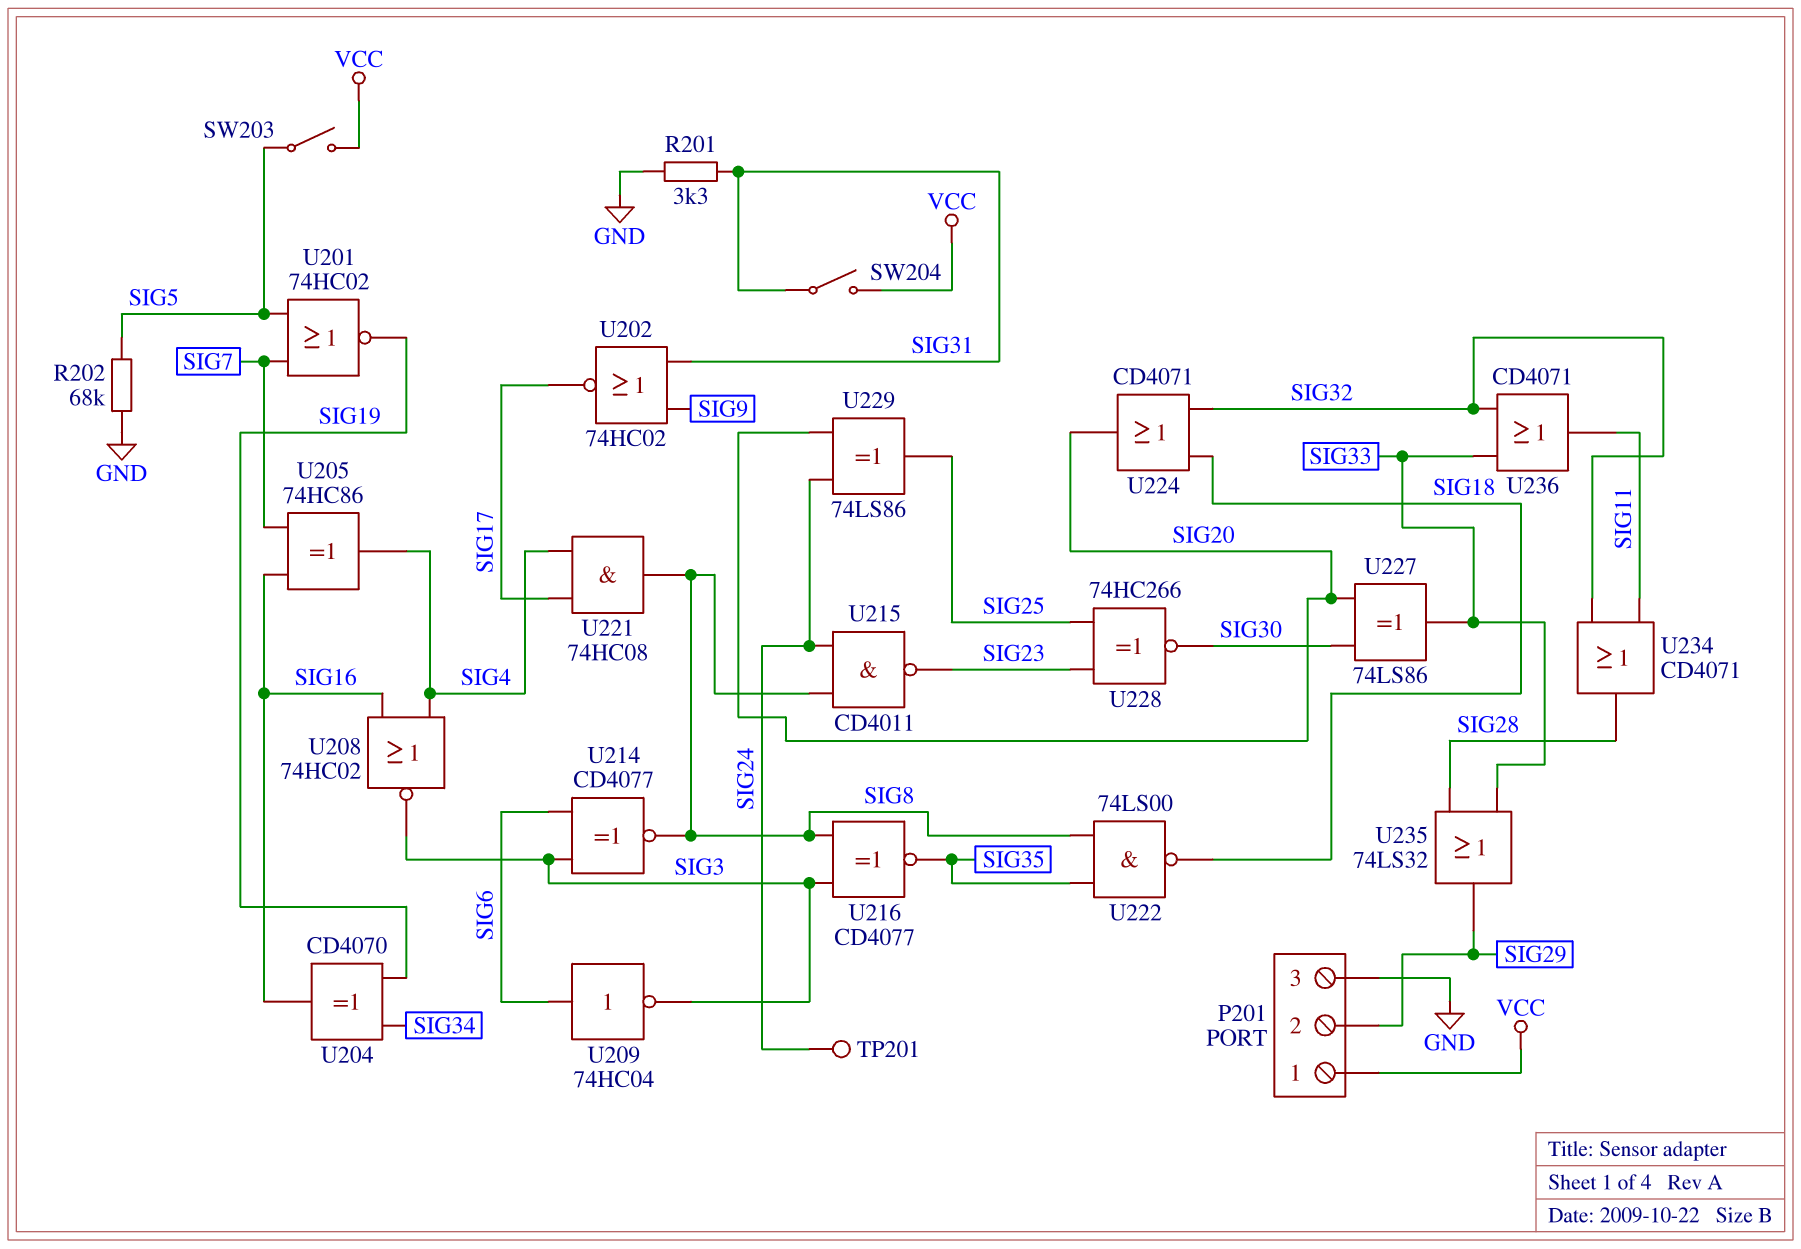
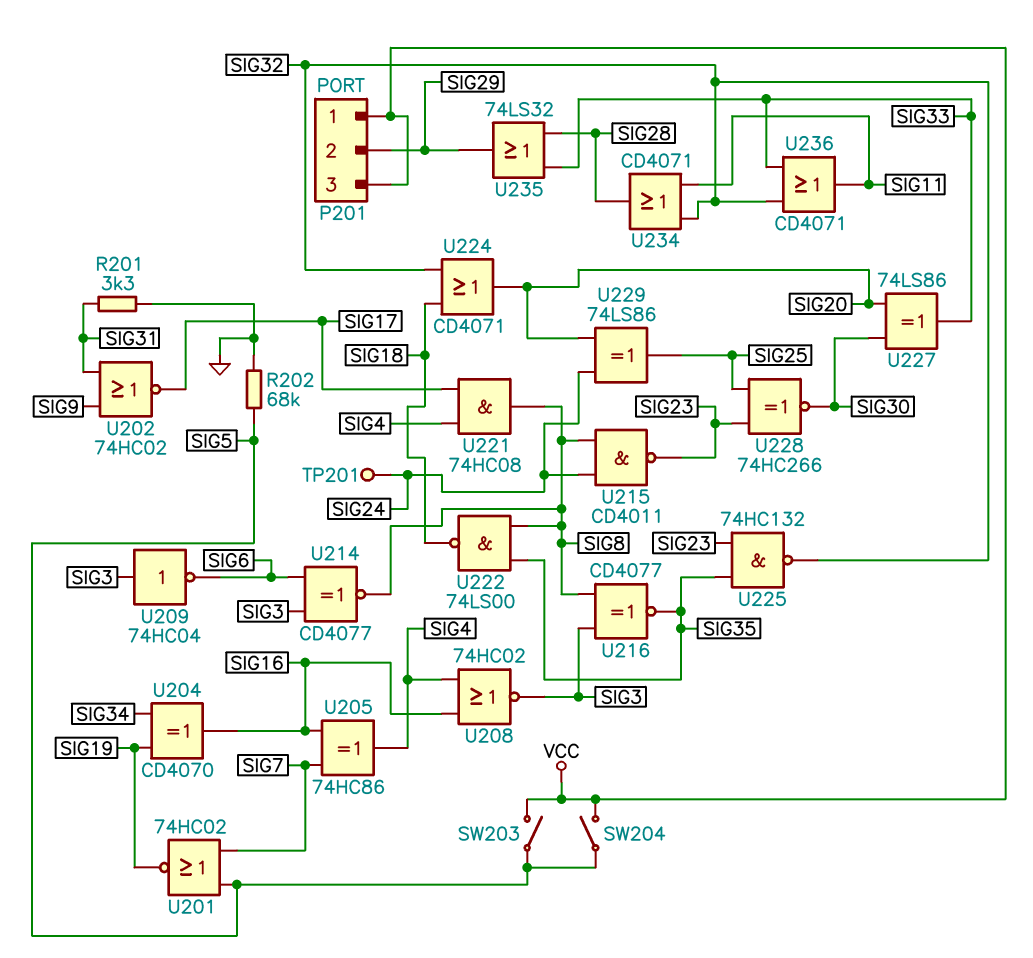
P201 pin 3: GND -> VCC
SW204: switch (SIG31, VCC) -> switch (SIG5, VCC)
U209: NOT 74HC04 (in SIG6, out SIG3) -> NOT 74HC04 (in SIG3, out SIG6)
U225: none -> NAND 74HC132 (in SIG23, in SIG35, out SIG32)

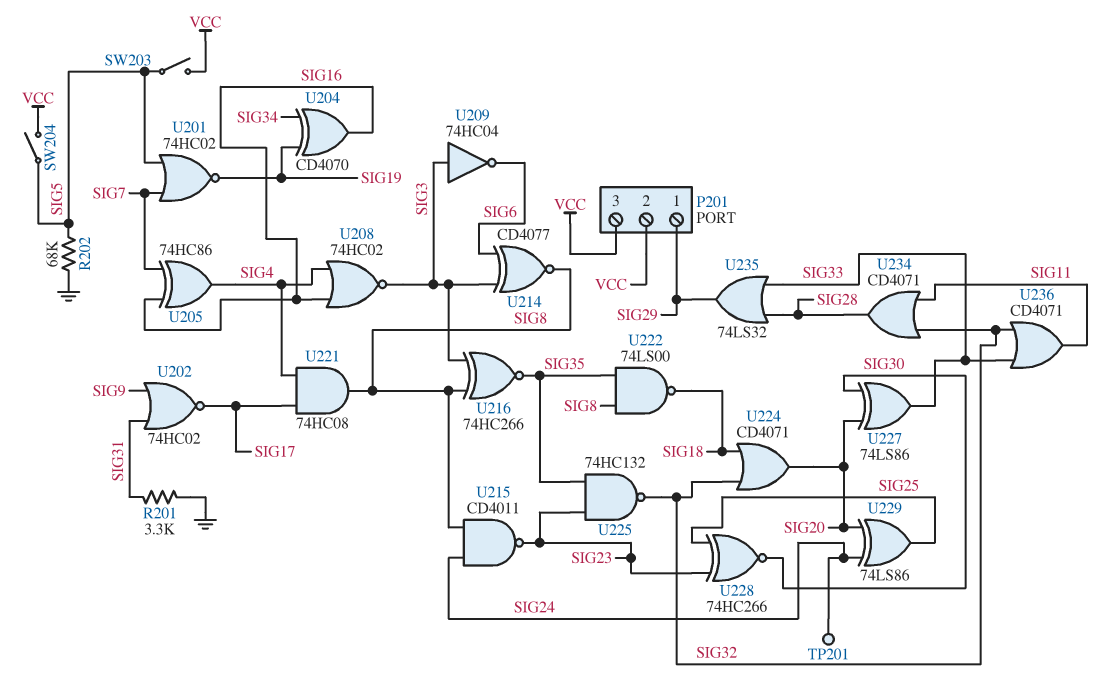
P201 pin 1: VCC -> SIG29
P201 pin 2: SIG29 -> VCC
U216: XNOR CD4077 (in SIG3, in SIG8, out SIG35) -> XNOR 74HC266 (in SIG3, in SIG8, out SIG35)

